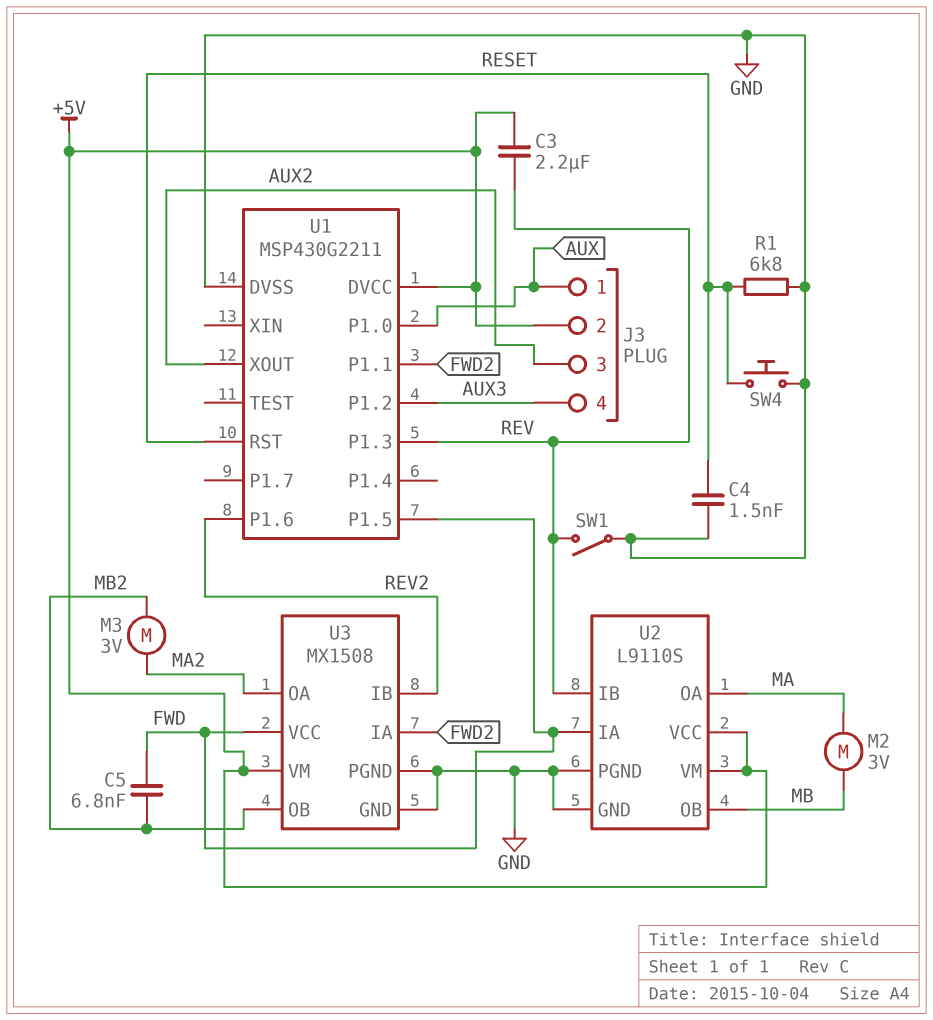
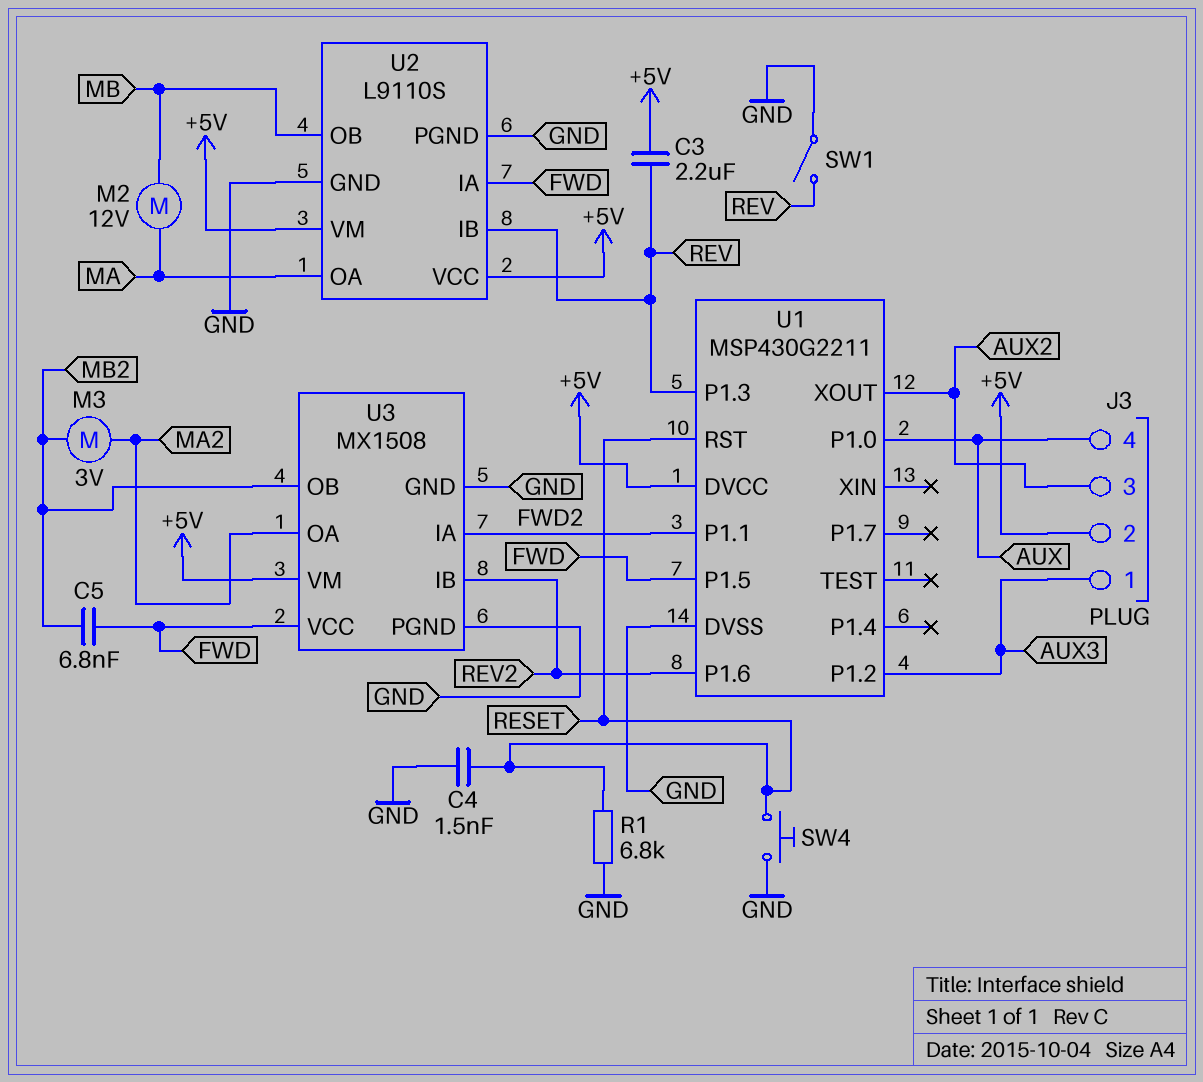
J3 pin 1: AUX -> AUX3
J3 pin 4: AUX3 -> AUX
M2: motor 3V (MA, MB) -> motor 12V (MA, MB)

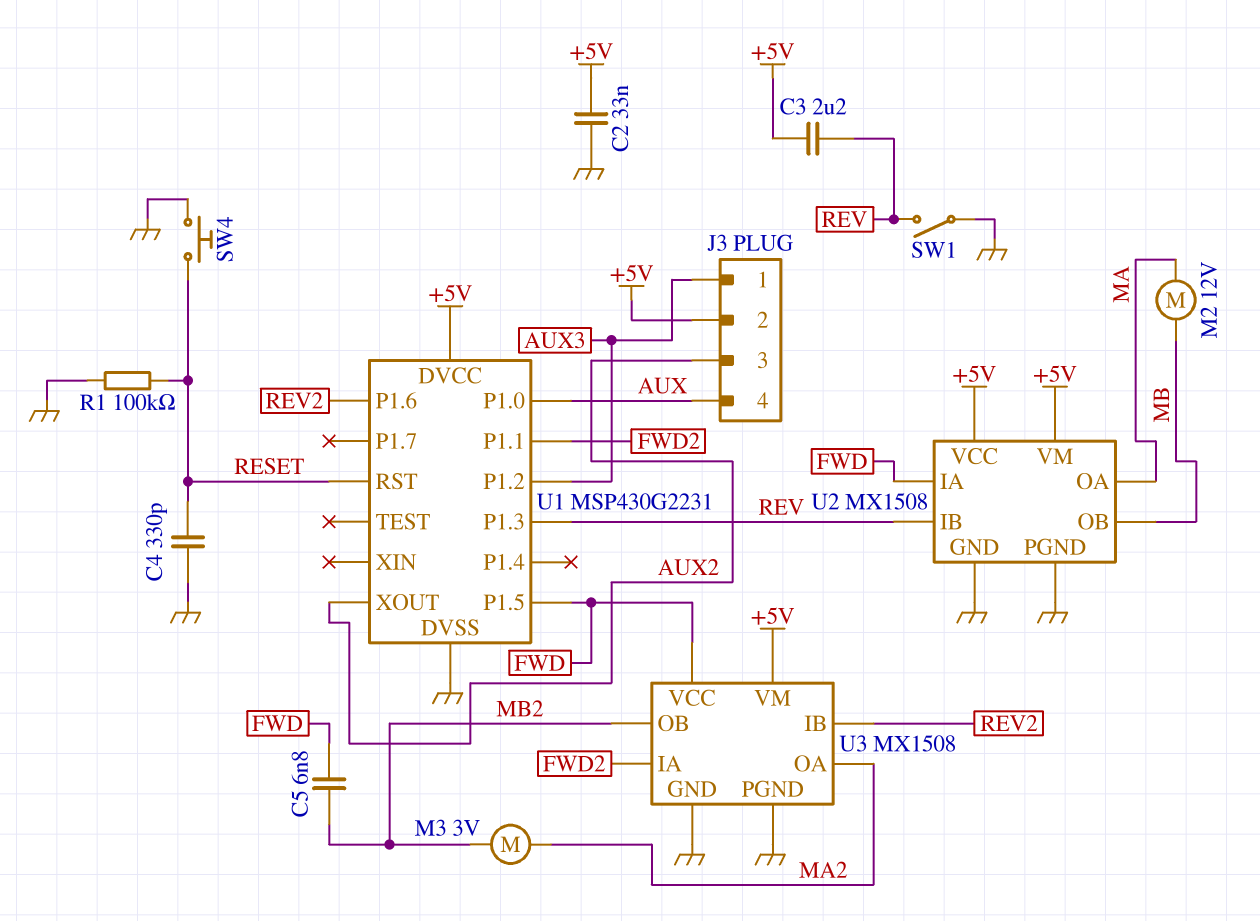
C2: none -> 33nF (+5V, GND)
C4: 1.5nF (GND, RESET) -> 330pF (GND, RESET)
R1: 6.8k (GND, RESET) -> 100k (GND, RESET)
U1: MSP430G2211 -> MSP430G2231
U2: L9110S -> MX1508

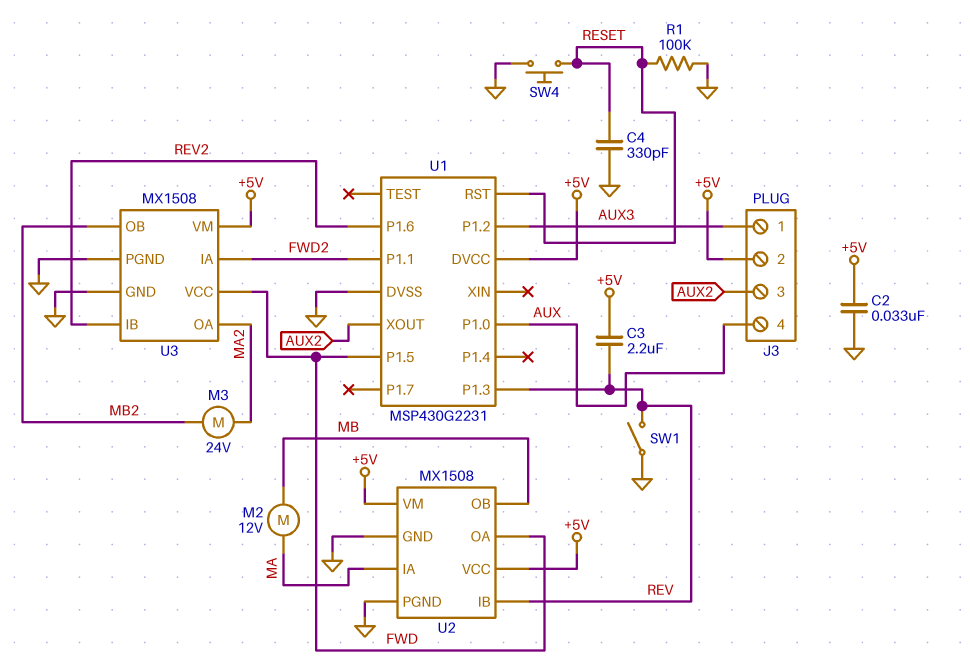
C5: 6.8nF (FWD, MB2) -> none
M3: motor 3V (MA2, MB2) -> motor 24V (MA2, MB2)
U2 pin IA: FWD -> MA
U2 pin OA: MA -> FWD

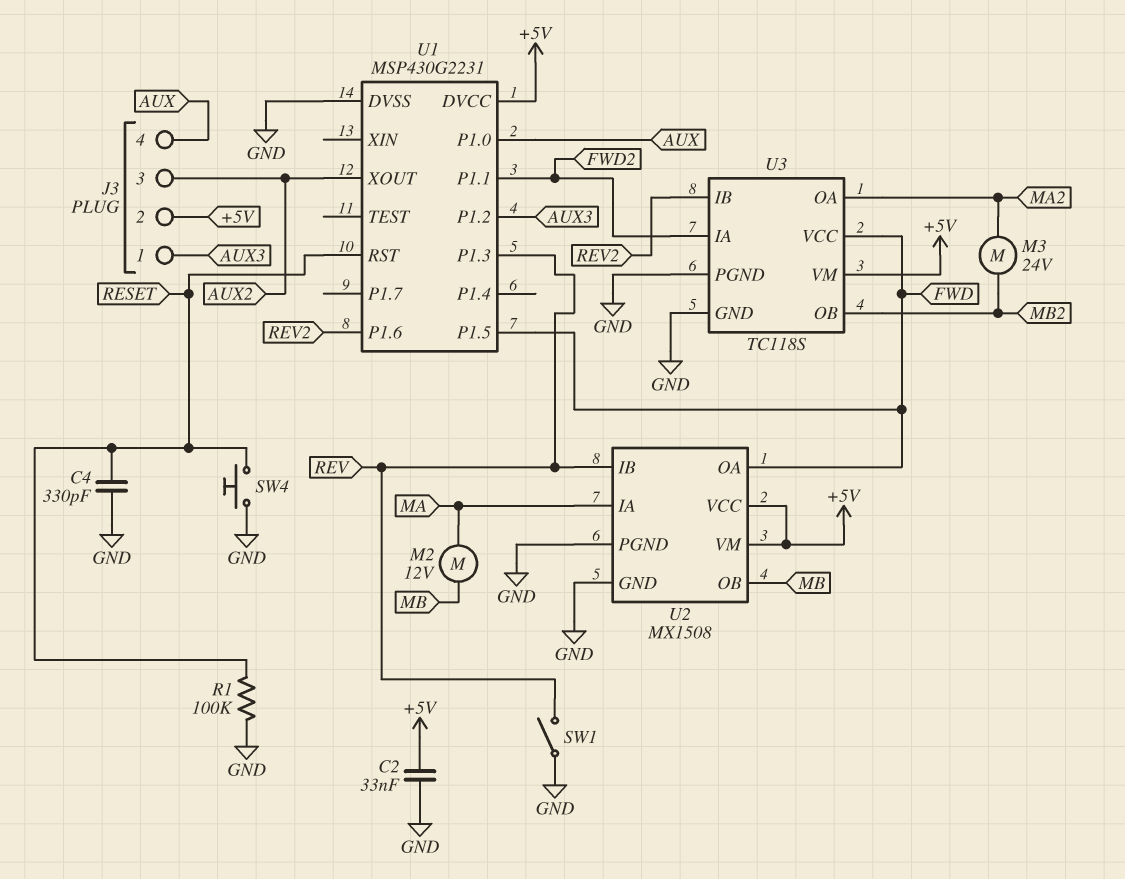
C3: 2.2uF (+5V, REV) -> none
U3: MX1508 -> TC118S

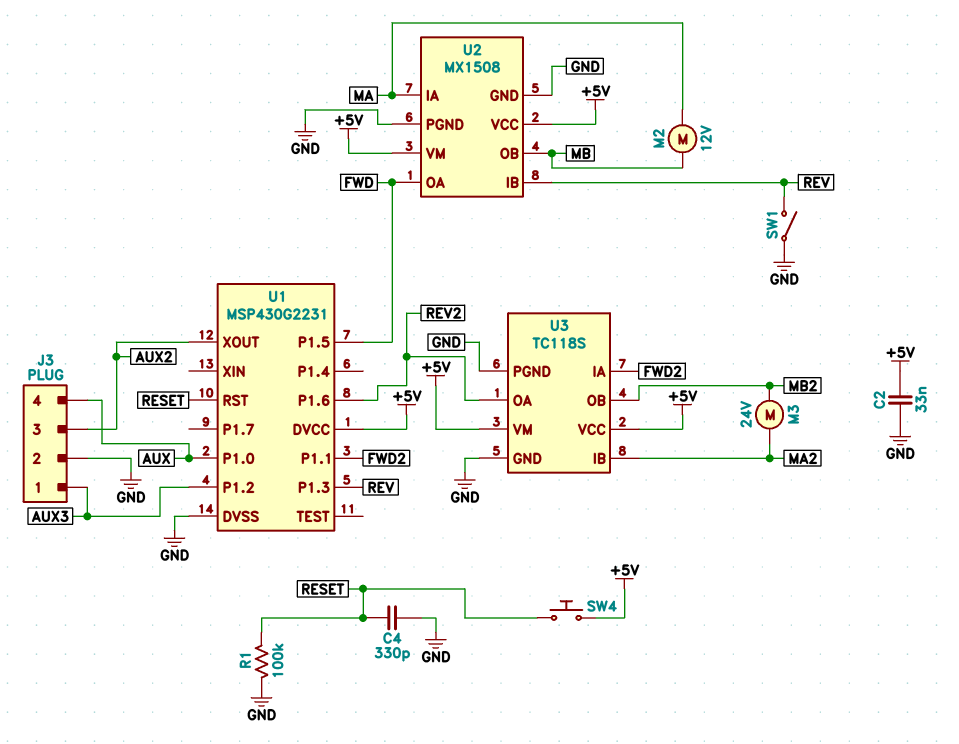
J3 pin 2: +5V -> GND
SW4: button (GND, RESET) -> button (+5V, RESET)
U3 pin IB: REV2 -> MA2
U3 pin OA: MA2 -> REV2
U3 pin VCC: FWD -> +5V

